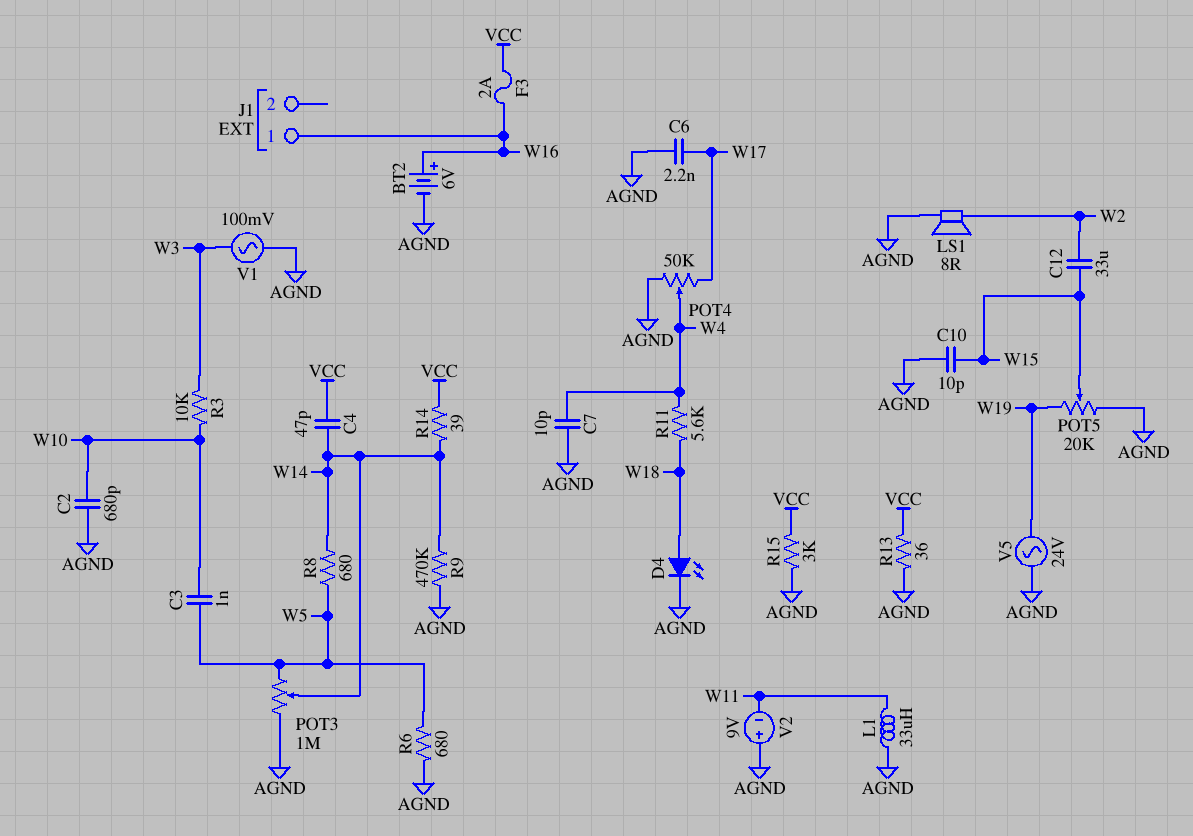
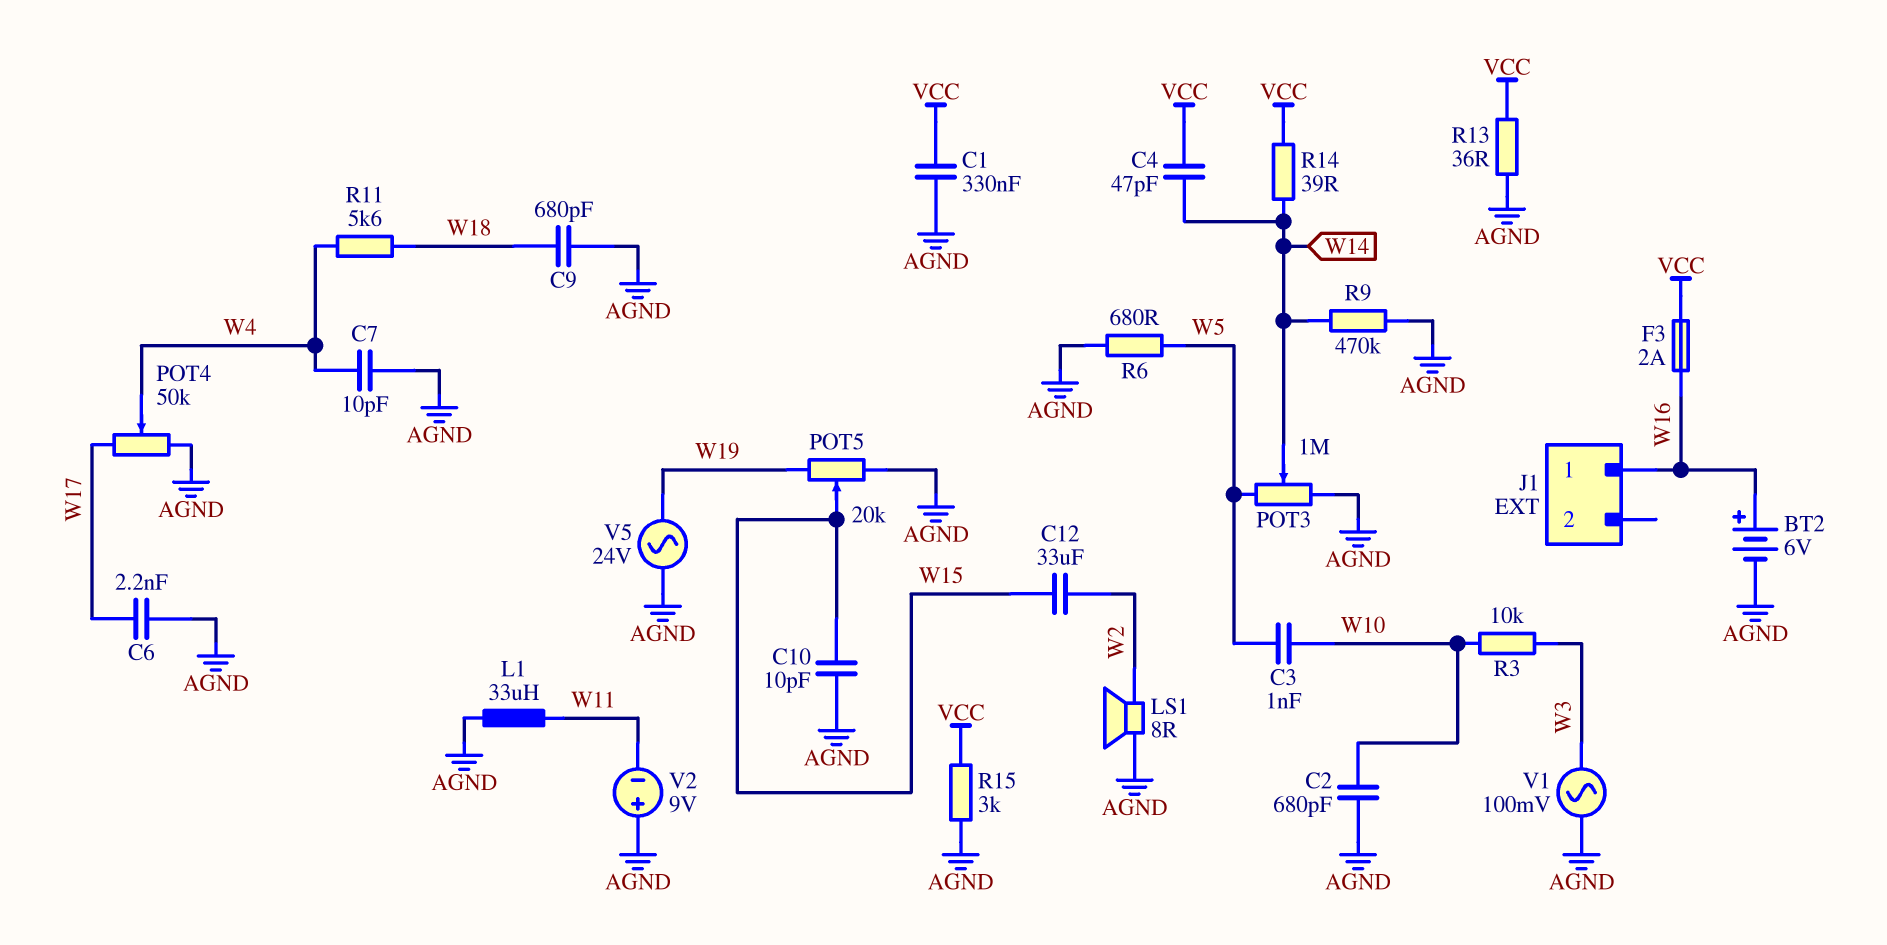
C1: none -> 330nF (AGND, VCC)
C9: none -> 680pF (AGND, W18)
D4: LED (A W18, K AGND) -> none
R8: 680 (W5, W14) -> none

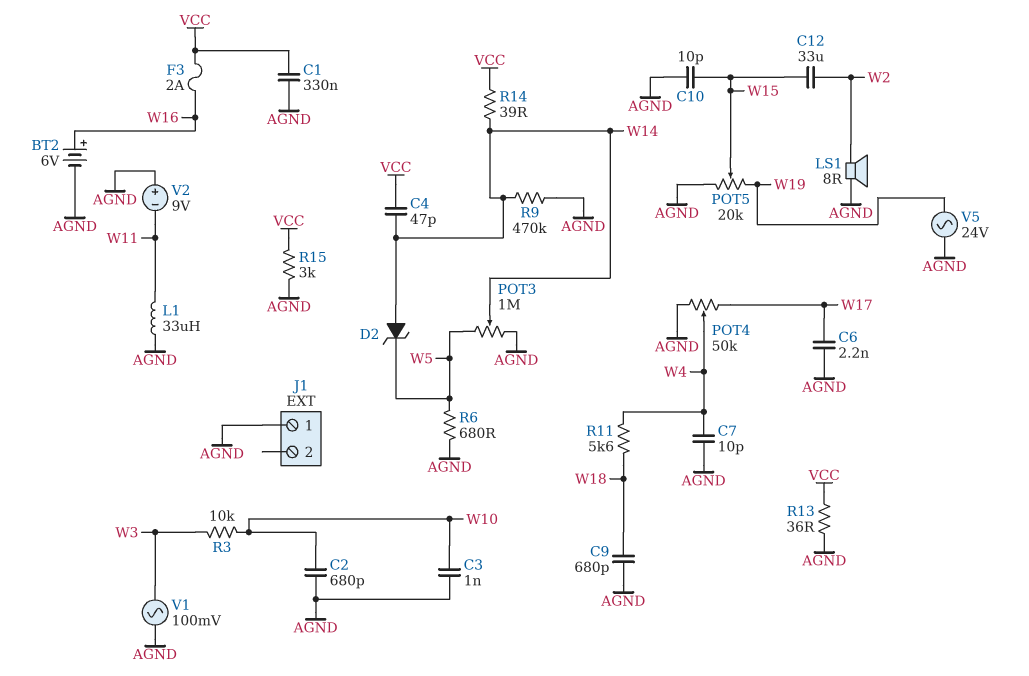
C3: 1nF (W5, W10) -> 1nF (AGND, W10)
D2: none -> zener (A W14, K W5)
J1 pin 1: W16 -> AGND

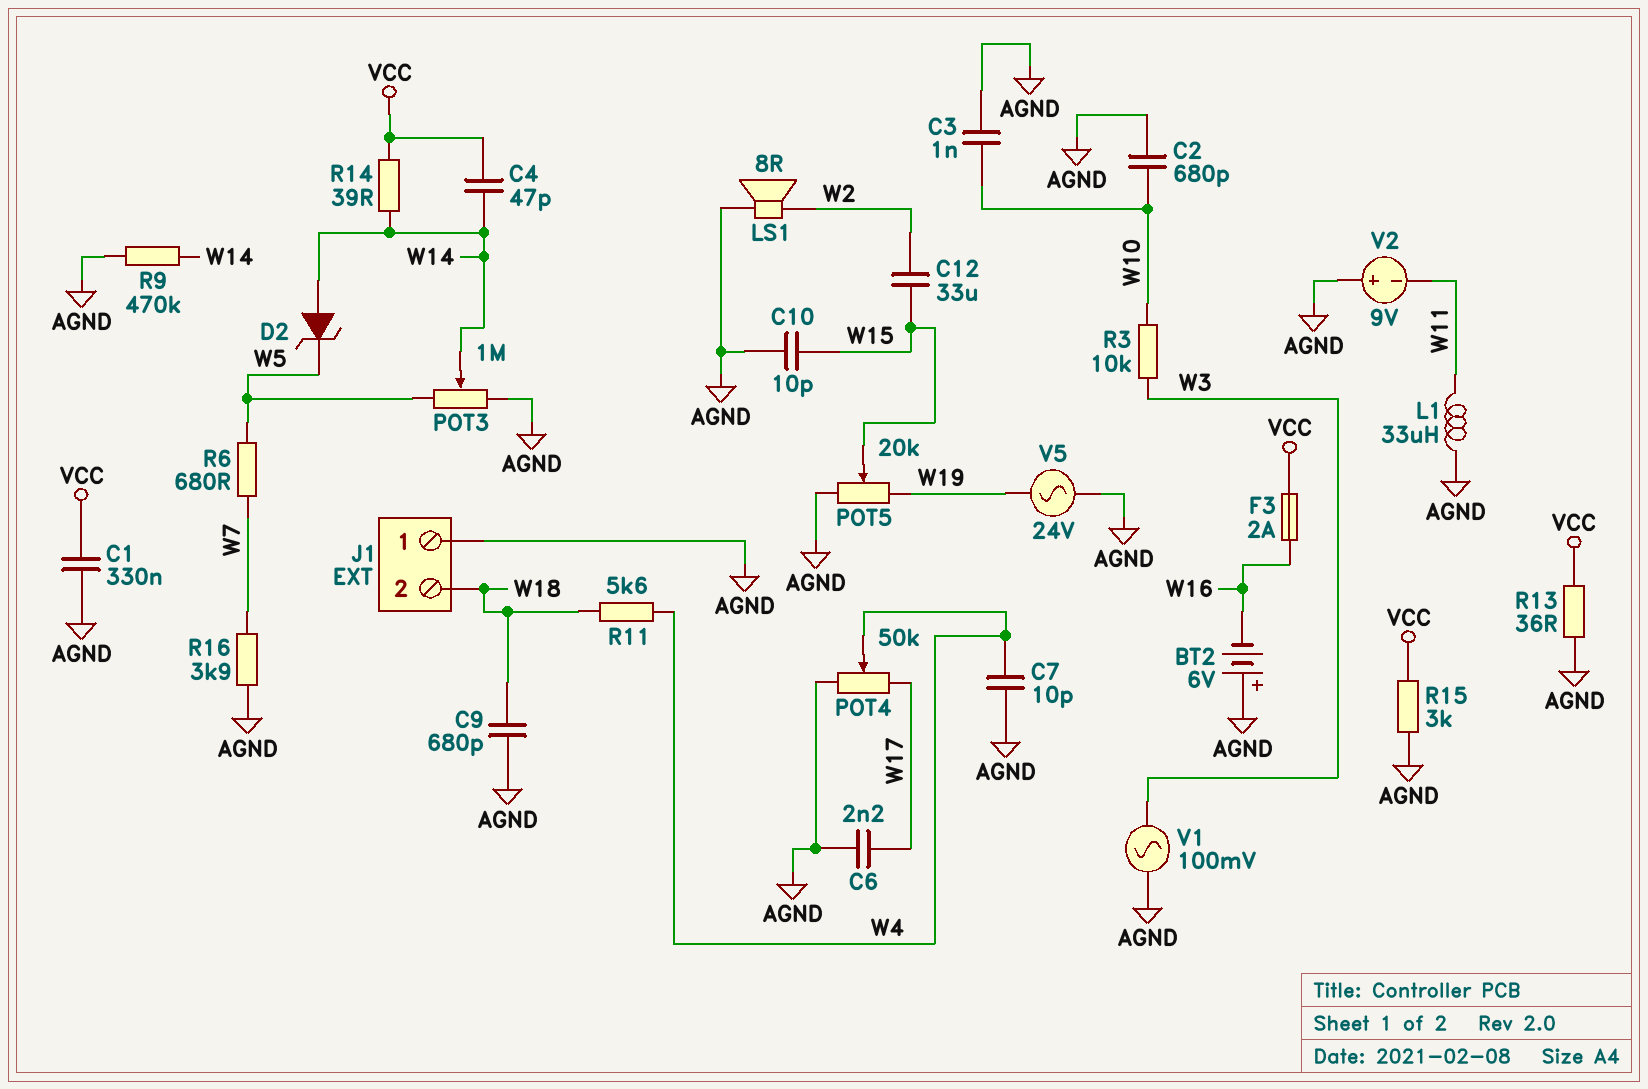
BT2: 6V (plus W16, minus AGND) -> 6V (plus AGND, minus W16)
J1 pin 2: none -> W18
R6: 680 (AGND, W5) -> 680 (W5, W7)
R16: none -> 3.9k (AGND, W7)

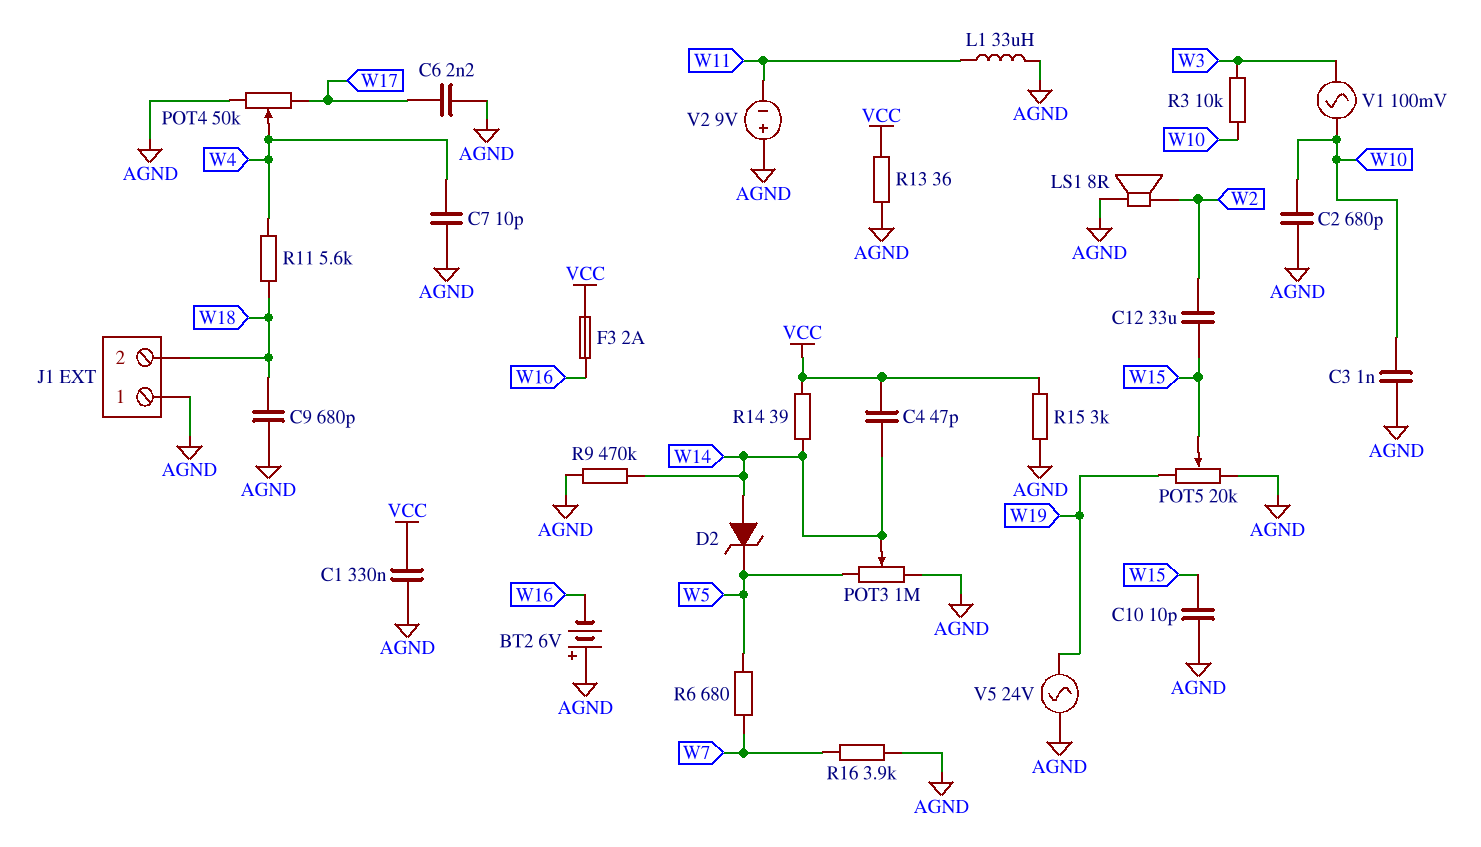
V1: AC 100mV (AGND, W3) -> AC 100mV (W3, W10)

